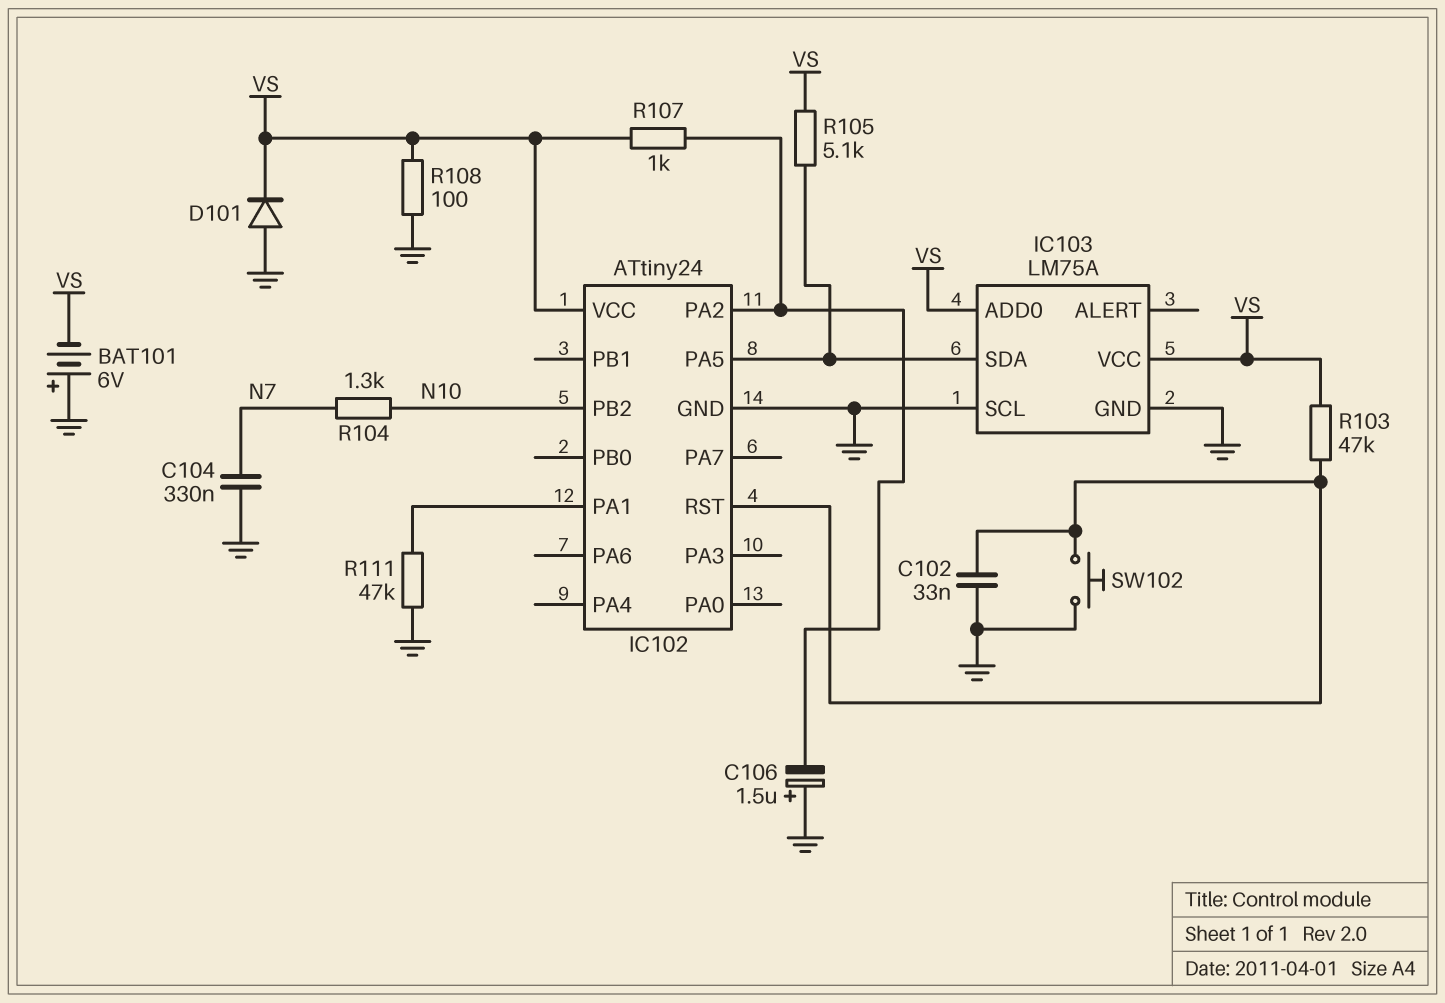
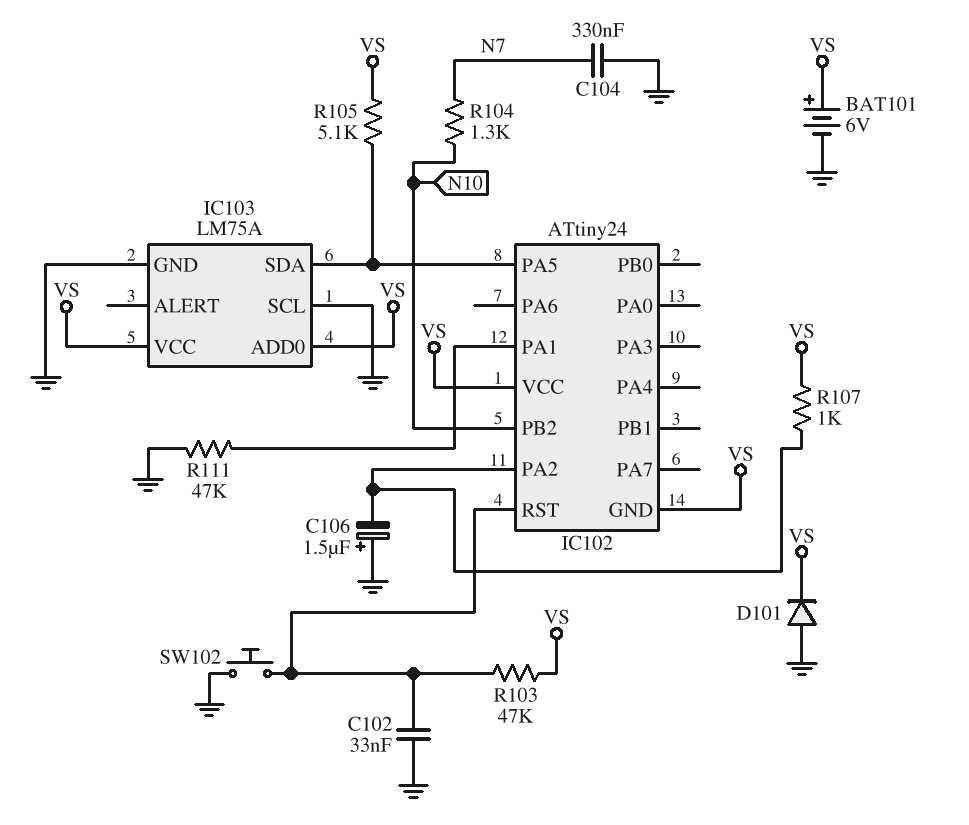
BAT101: 6V (plus GND, minus VS) -> 6V (plus VS, minus GND)
IC102 pin GND: GND -> VS
R108: 100 (GND, VS) -> none

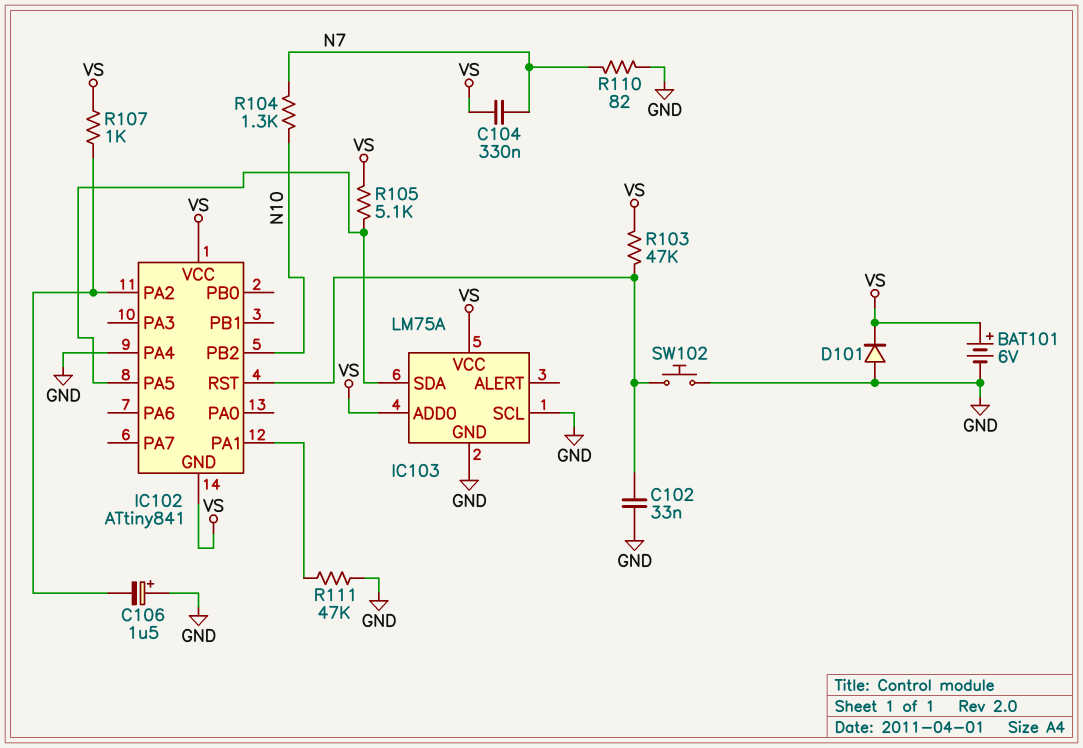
C104: 330nF (GND, N7) -> 330nF (N7, VS)
IC102: ATtiny24 -> ATtiny841
IC102 pin PA4: none -> GND
R110: none -> 82 (GND, N7)

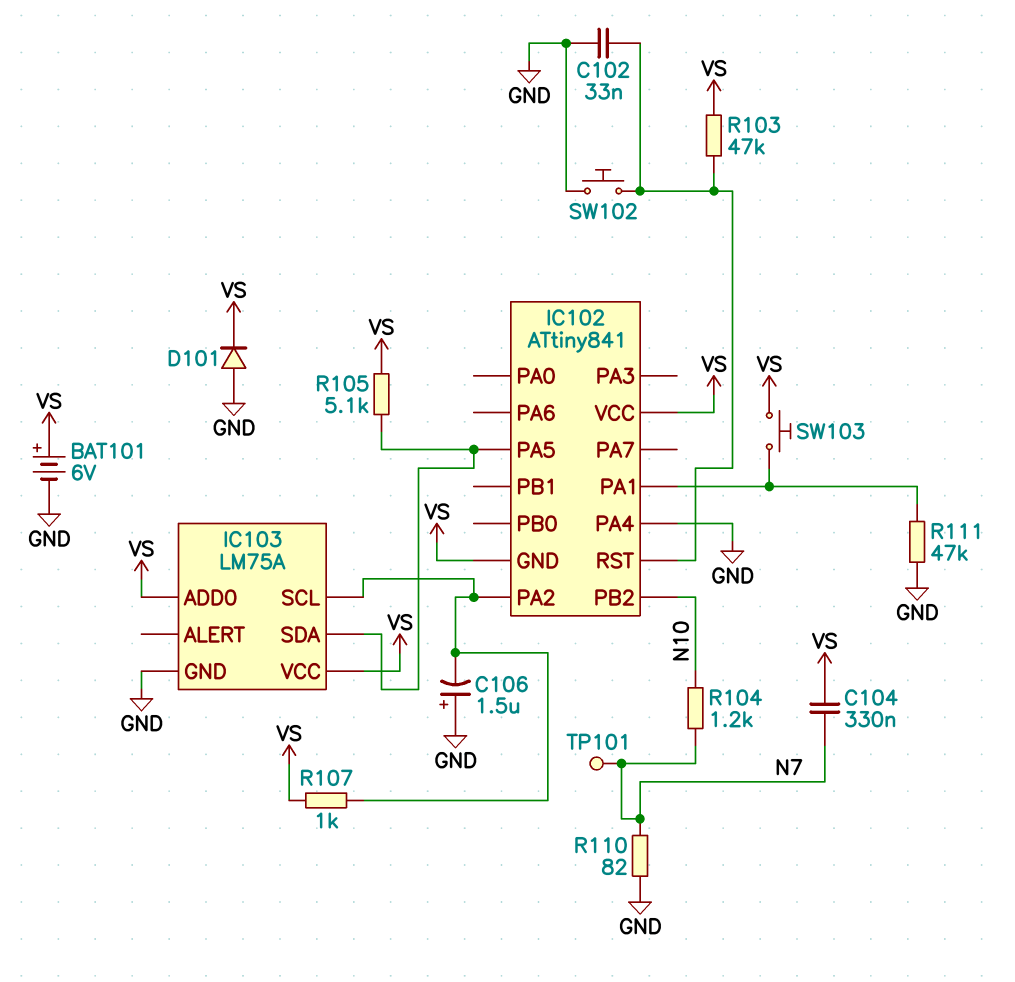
IC103 pin SCL: GND -> IC102/PA2
R104: 1.3k (N7, N10) -> 1.2k (N7, N10)
SW103: none -> button (IC102/PA1, VS)
TP101: none -> test point (N7)

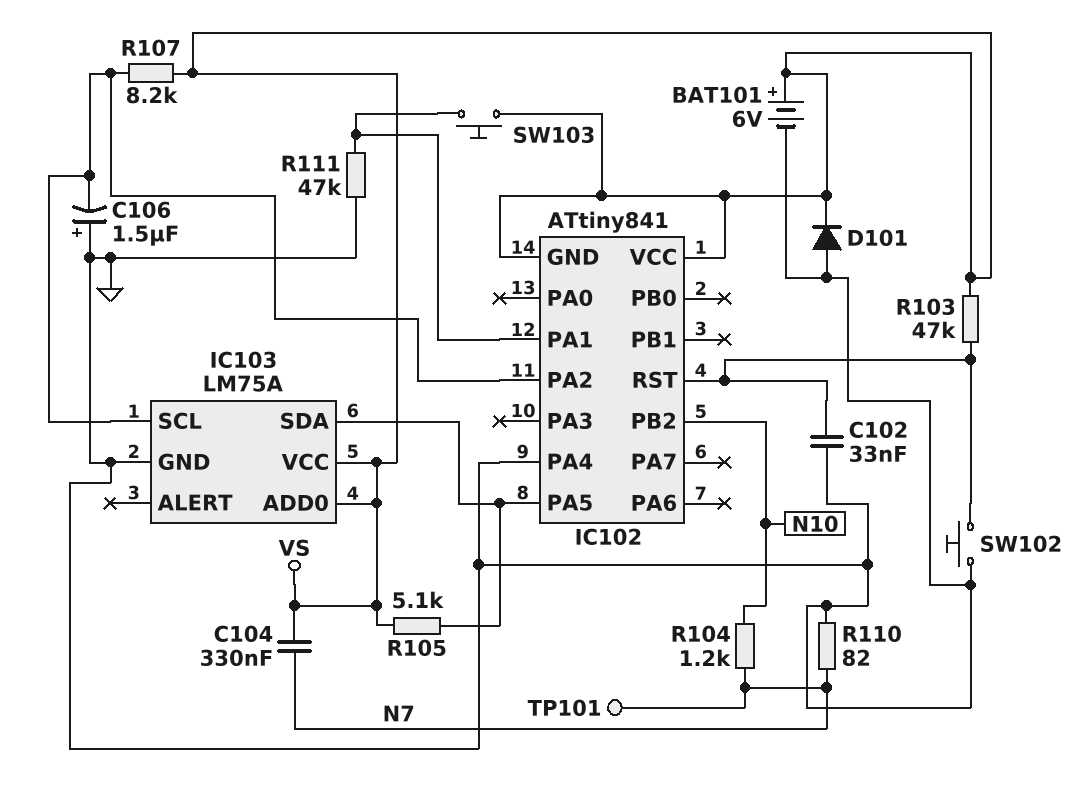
R107: 1k (IC102/PA2, VS) -> 8.2k (IC102/PA2, VS)

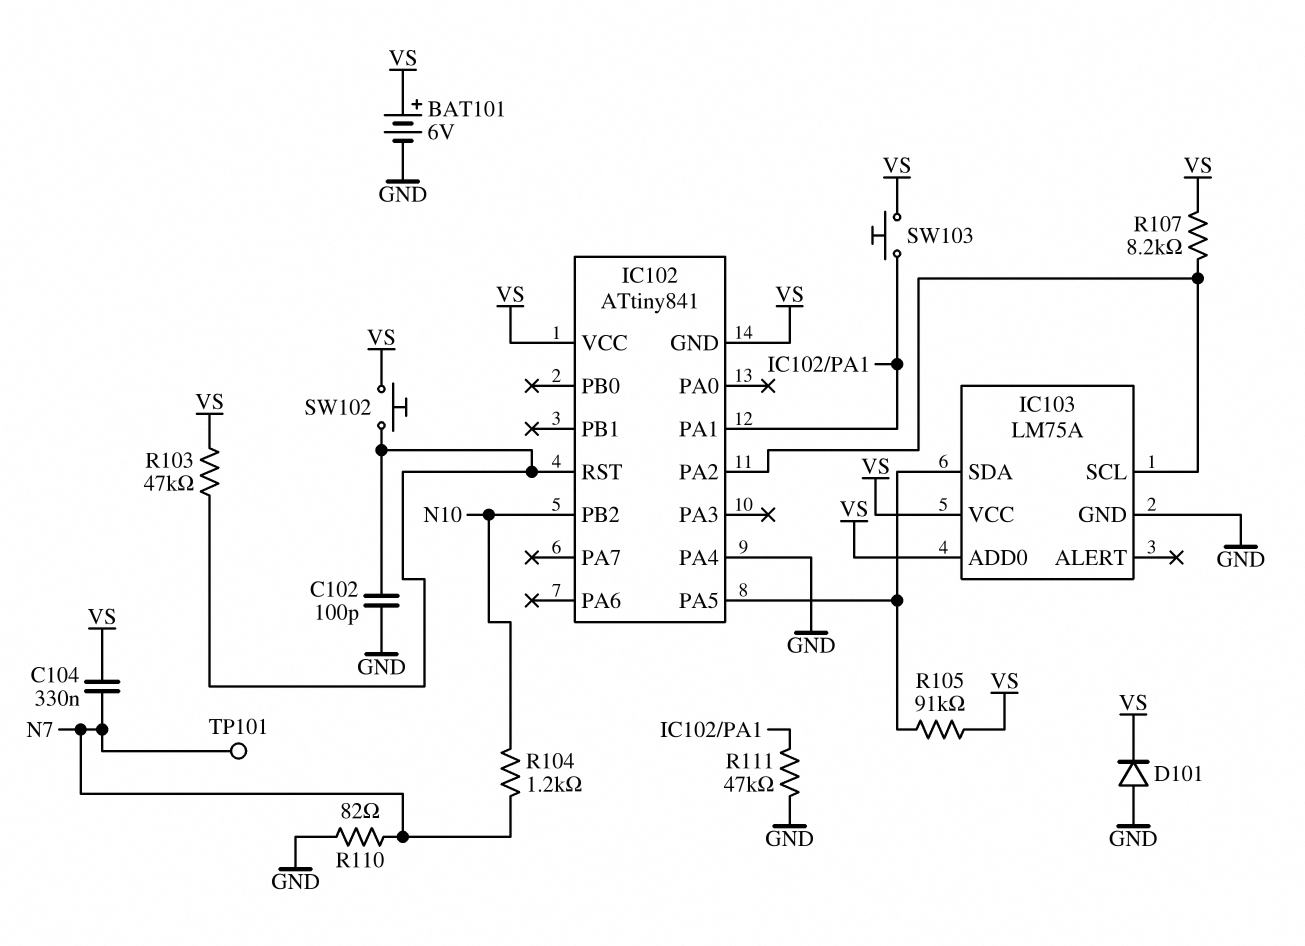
C102: 33nF (GND, IC102/RST) -> 100pF (GND, IC102/RST)
C106: 1.5uF (plus GND, minus IC102/PA2) -> none
R105: 5.1k (IC102/PA5, VS) -> 91k (IC102/PA5, VS)
SW102: button (GND, IC102/RST) -> button (IC102/RST, VS)

